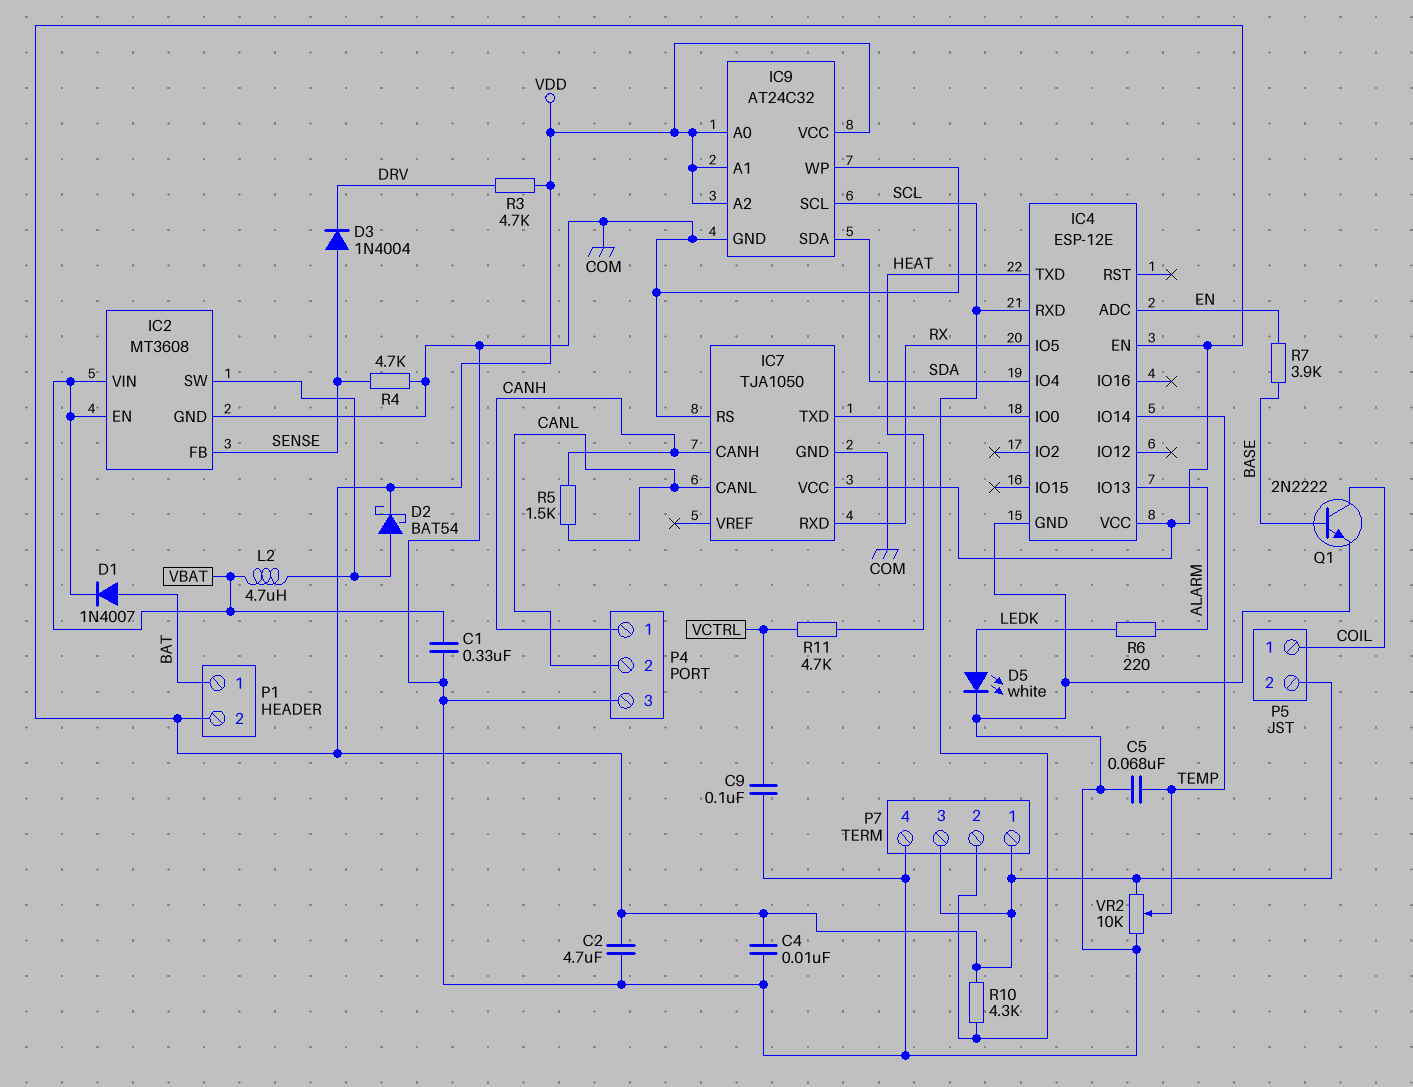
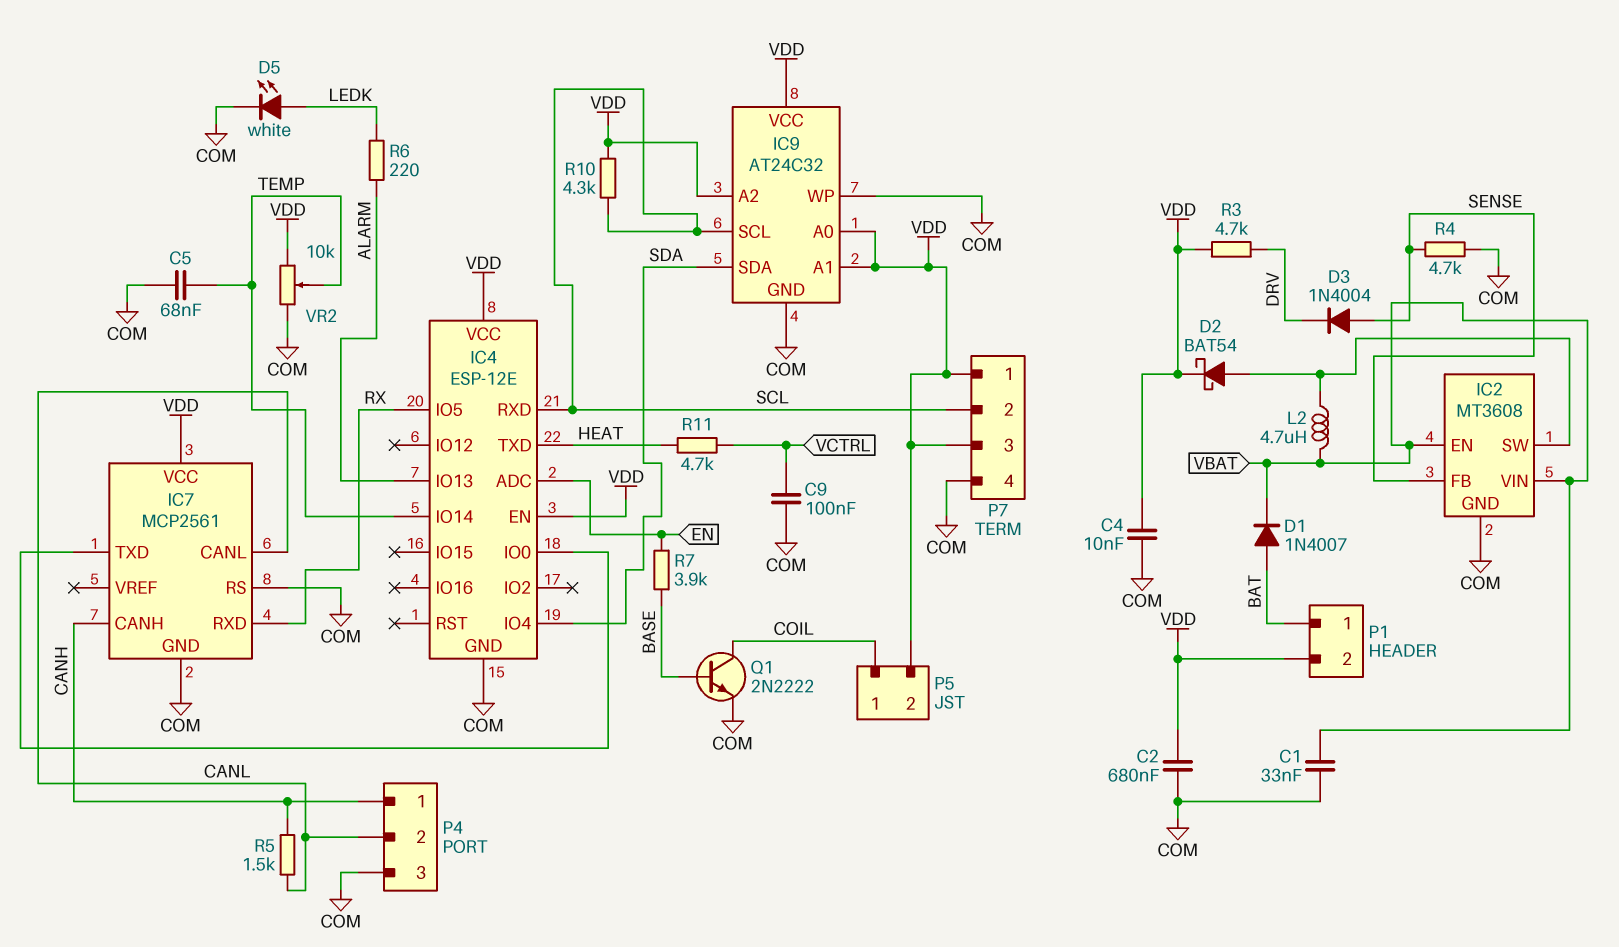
C1: 330nF (COM, VBAT) -> 33nF (COM, VBAT)
C2: 4.7uF (COM, VDD) -> 680nF (COM, VDD)
IC7: TJA1050 -> MCP2561

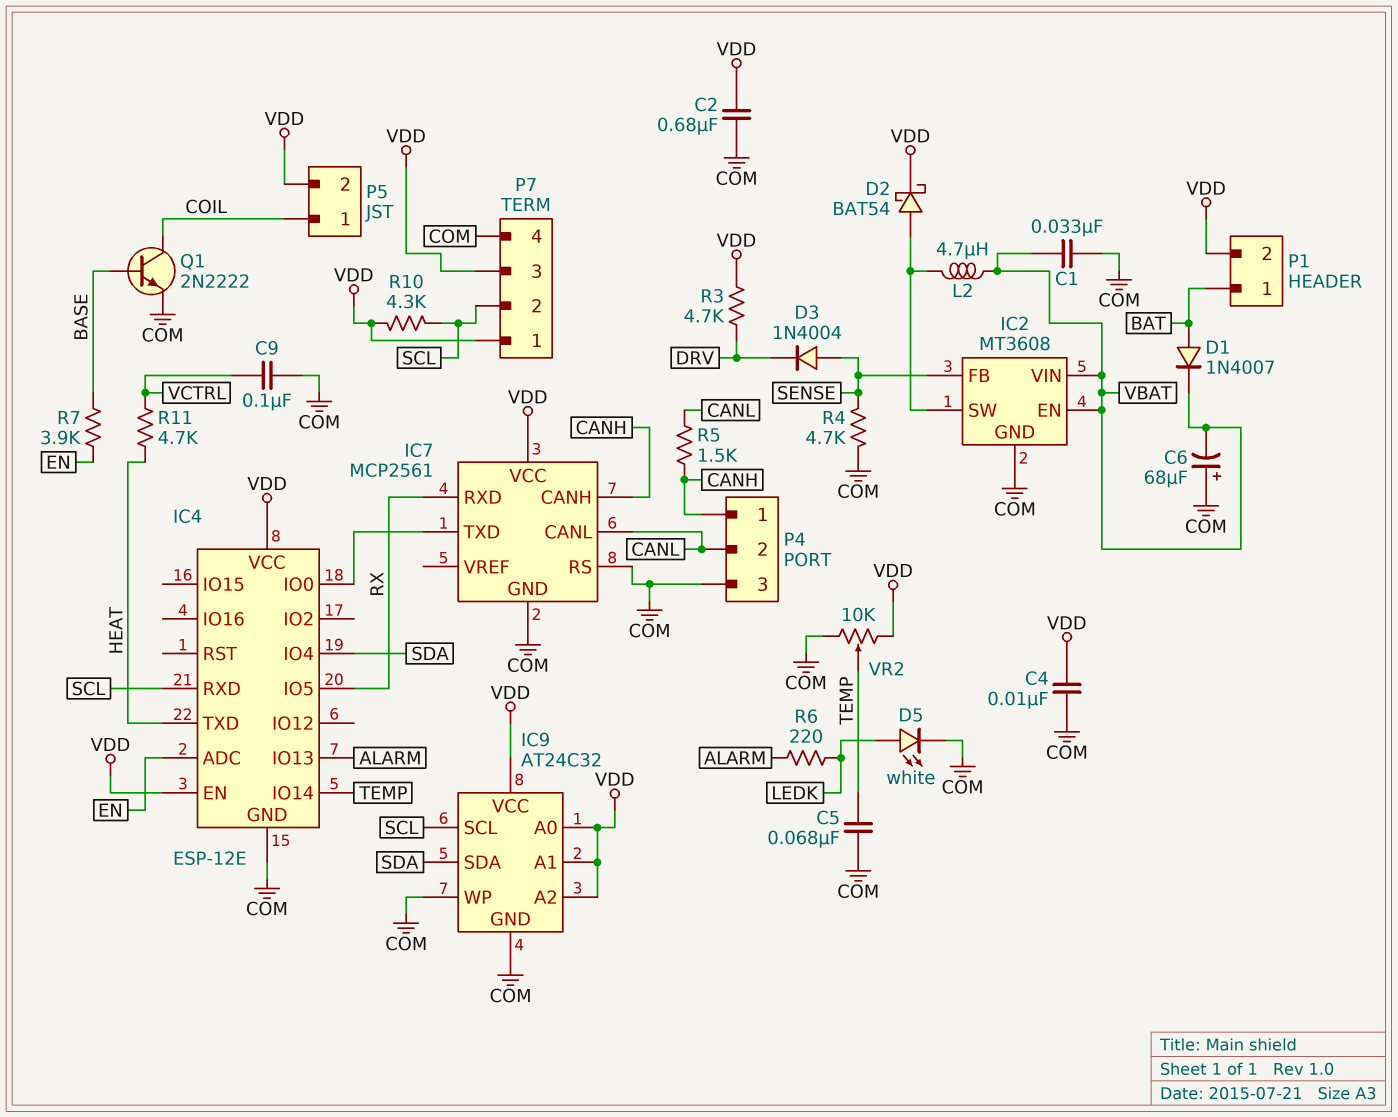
C6: none -> 68uF (plus COM, minus VBAT)

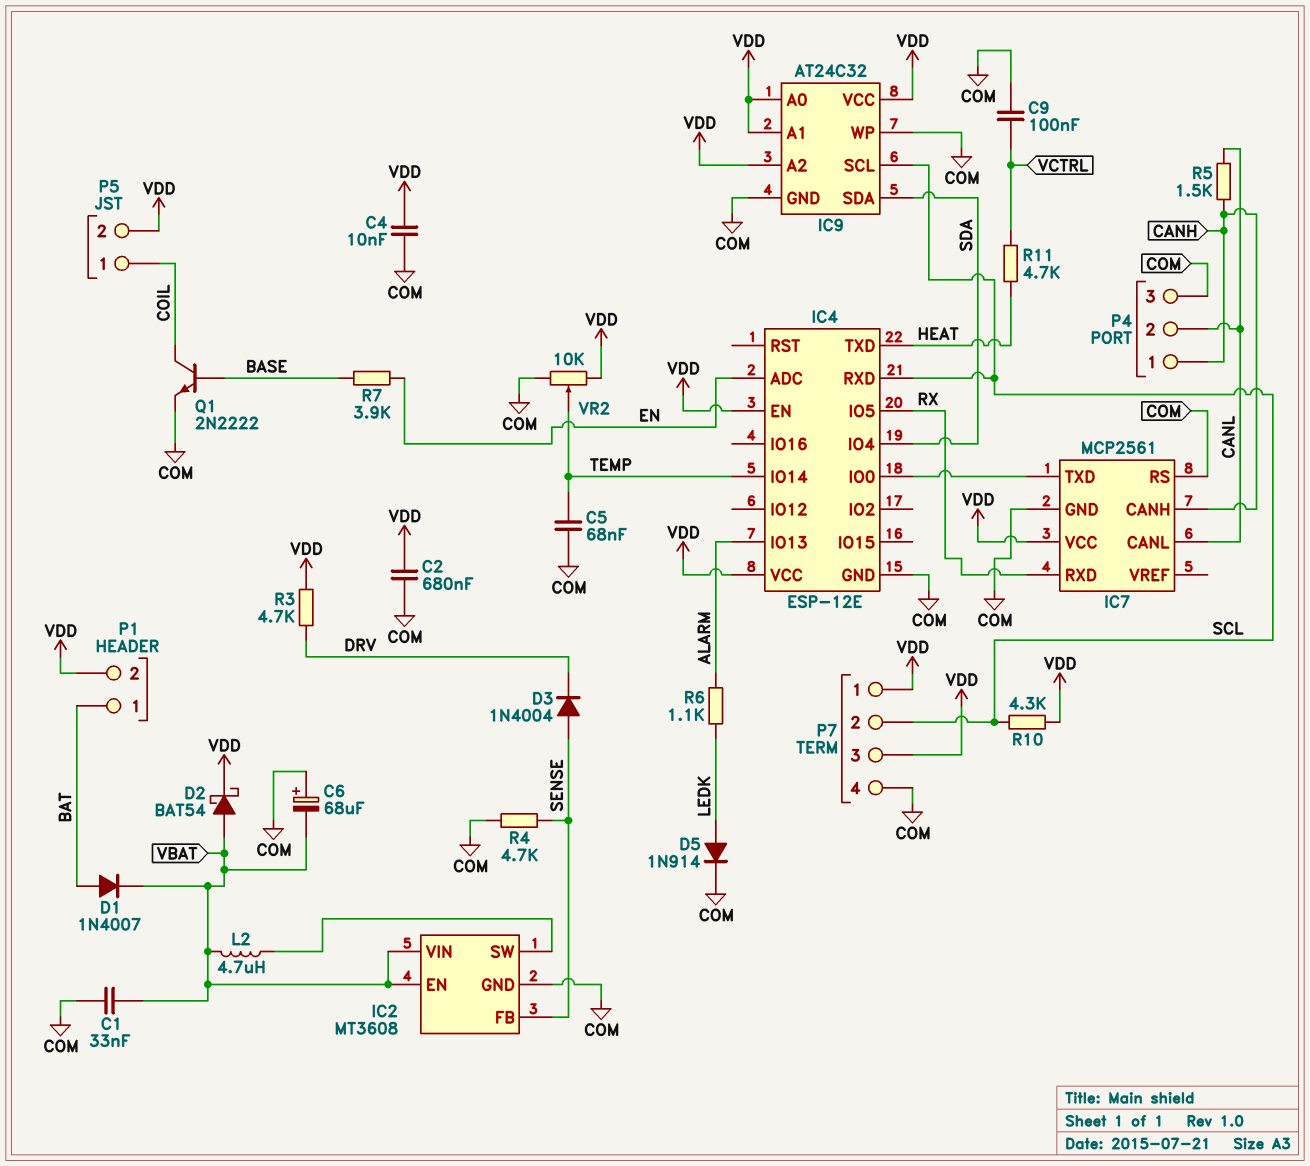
D2: schottky BAT54 (A IC2/SW, K VDD) -> schottky BAT54 (A VBAT, K VDD)
D5: LED white (A LEDK, K COM) -> diode 1N914 (A LEDK, K COM)
R6: 220 (ALARM, LEDK) -> 1.1k (ALARM, LEDK)

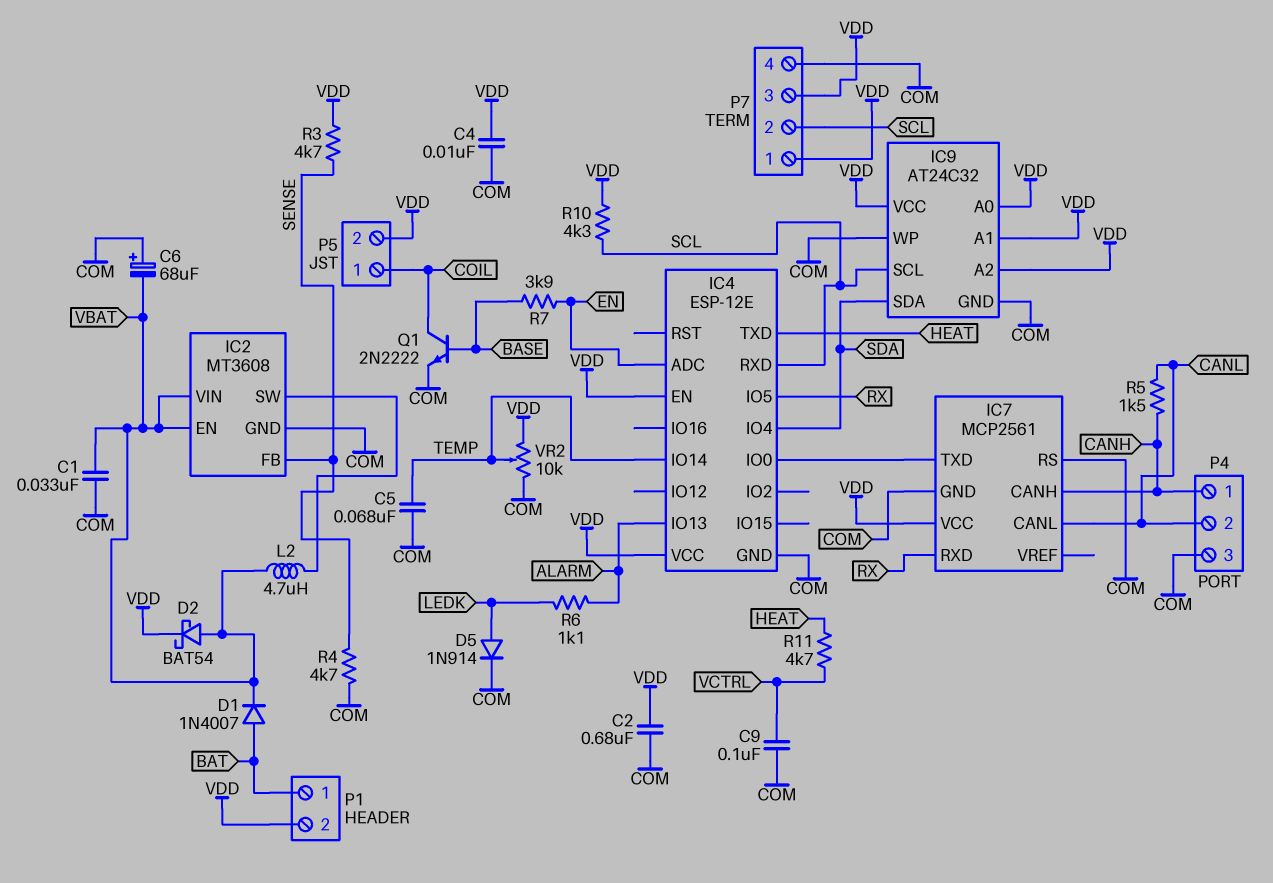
D3: diode 1N4004 (A SENSE, K DRV) -> none
R3: 4.7k (DRV, VDD) -> 4.7k (SENSE, VDD)

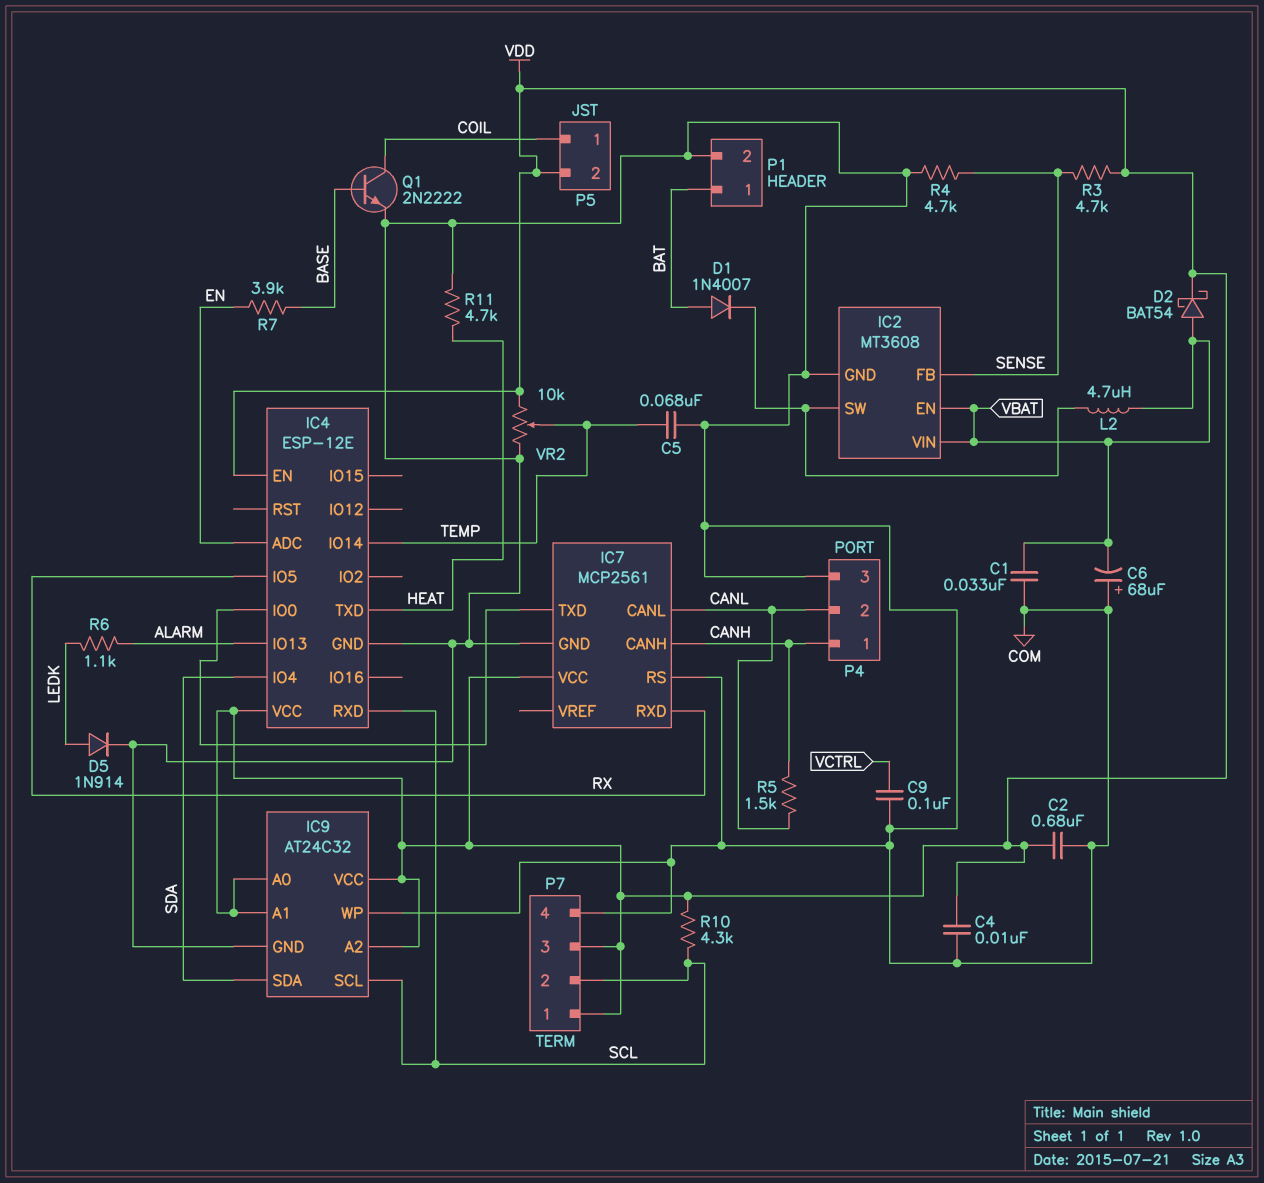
D1: diode 1N4007 (A BAT, K VBAT) -> diode 1N4007 (A BAT, K IC2/SW)
P1 pin 2: VDD -> COM
R11: 4.7k (HEAT, VCTRL) -> 4.7k (COM, HEAT)

